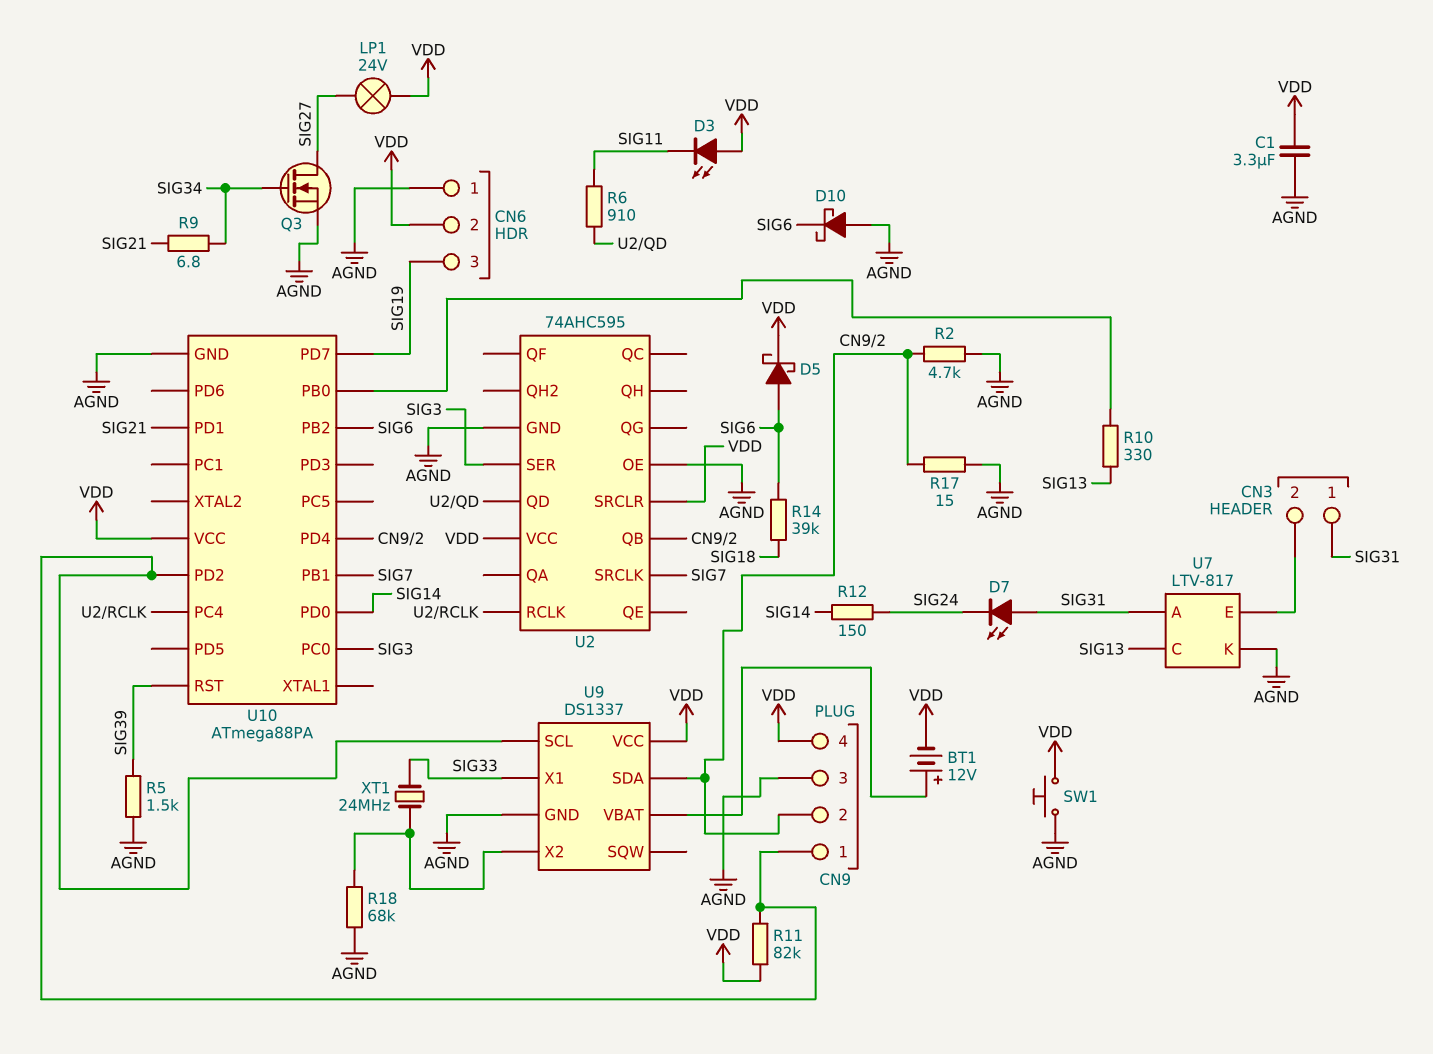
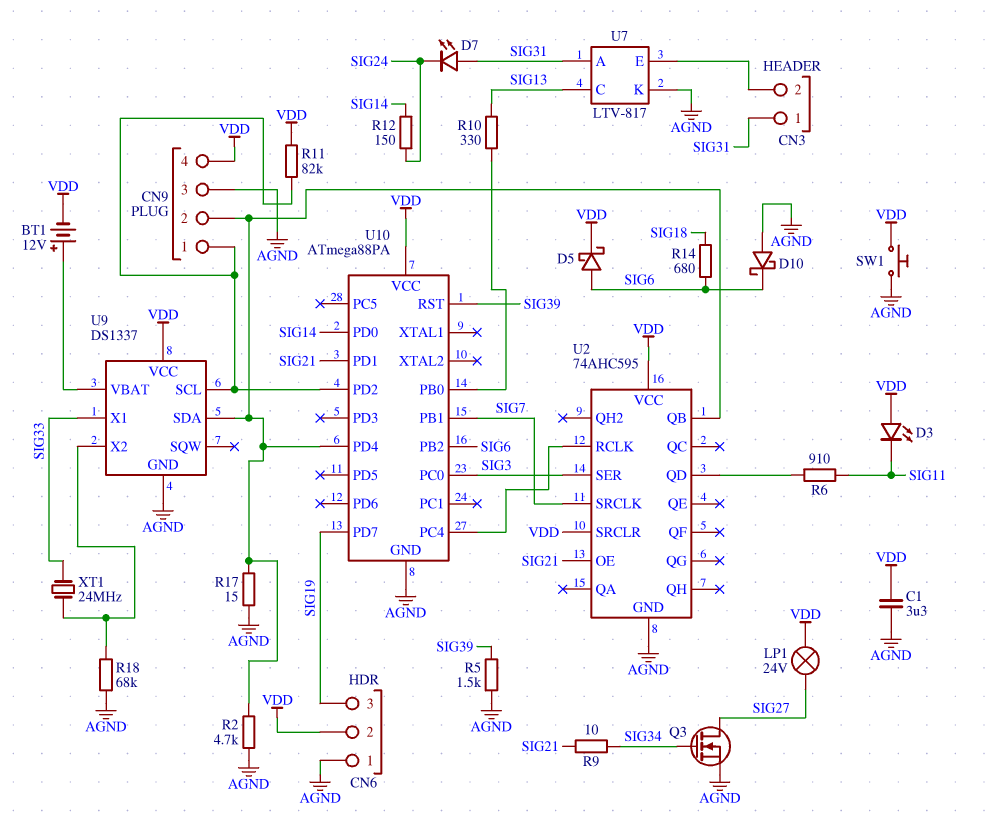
R9: 6.8 (SIG21, SIG34) -> 10 (SIG21, SIG34)
R14: 39k (SIG6, SIG18) -> 680 (SIG6, SIG18)
U2 pin OE: AGND -> SIG21

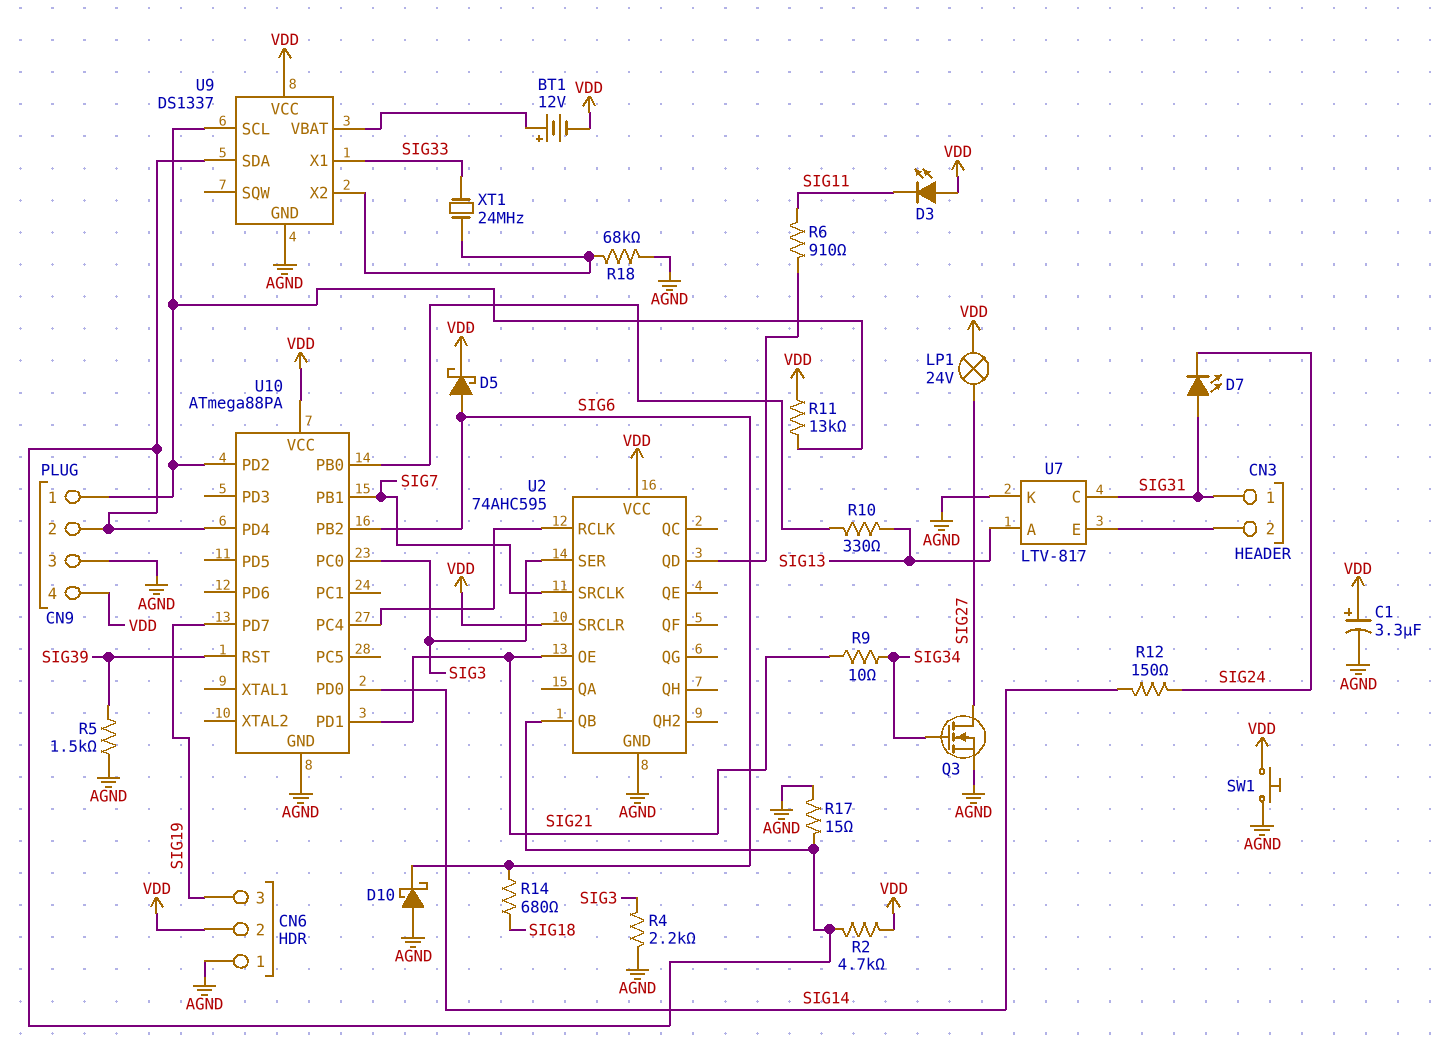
C1: 3.3uF (AGND, VDD) -> 3.3uF (plus VDD, minus AGND)
R2: 4.7k (AGND, CN9/2) -> 4.7k (CN9/2, VDD)
R4: none -> 2.2k (AGND, SIG3)
R11: 82k (CN9/1, VDD) -> 13k (CN9/1, VDD)
U7 pin A: SIG31 -> SIG13
U7 pin C: SIG13 -> SIG31

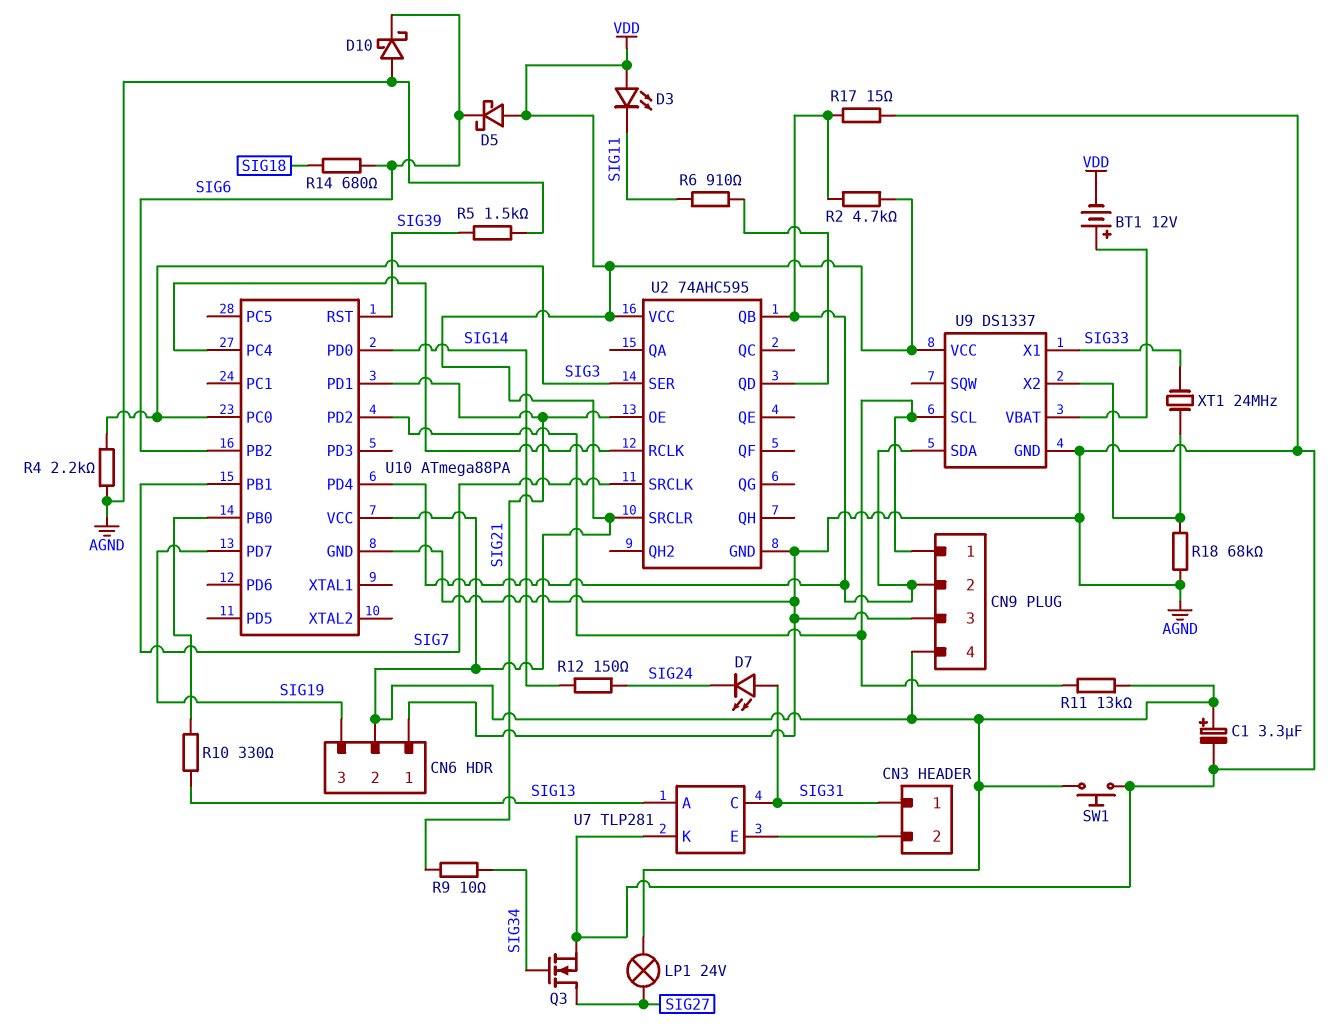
D5: schottky (A SIG6, K VDD) -> schottky (A VDD, K SIG6)
U7: LTV-817 -> TLP281

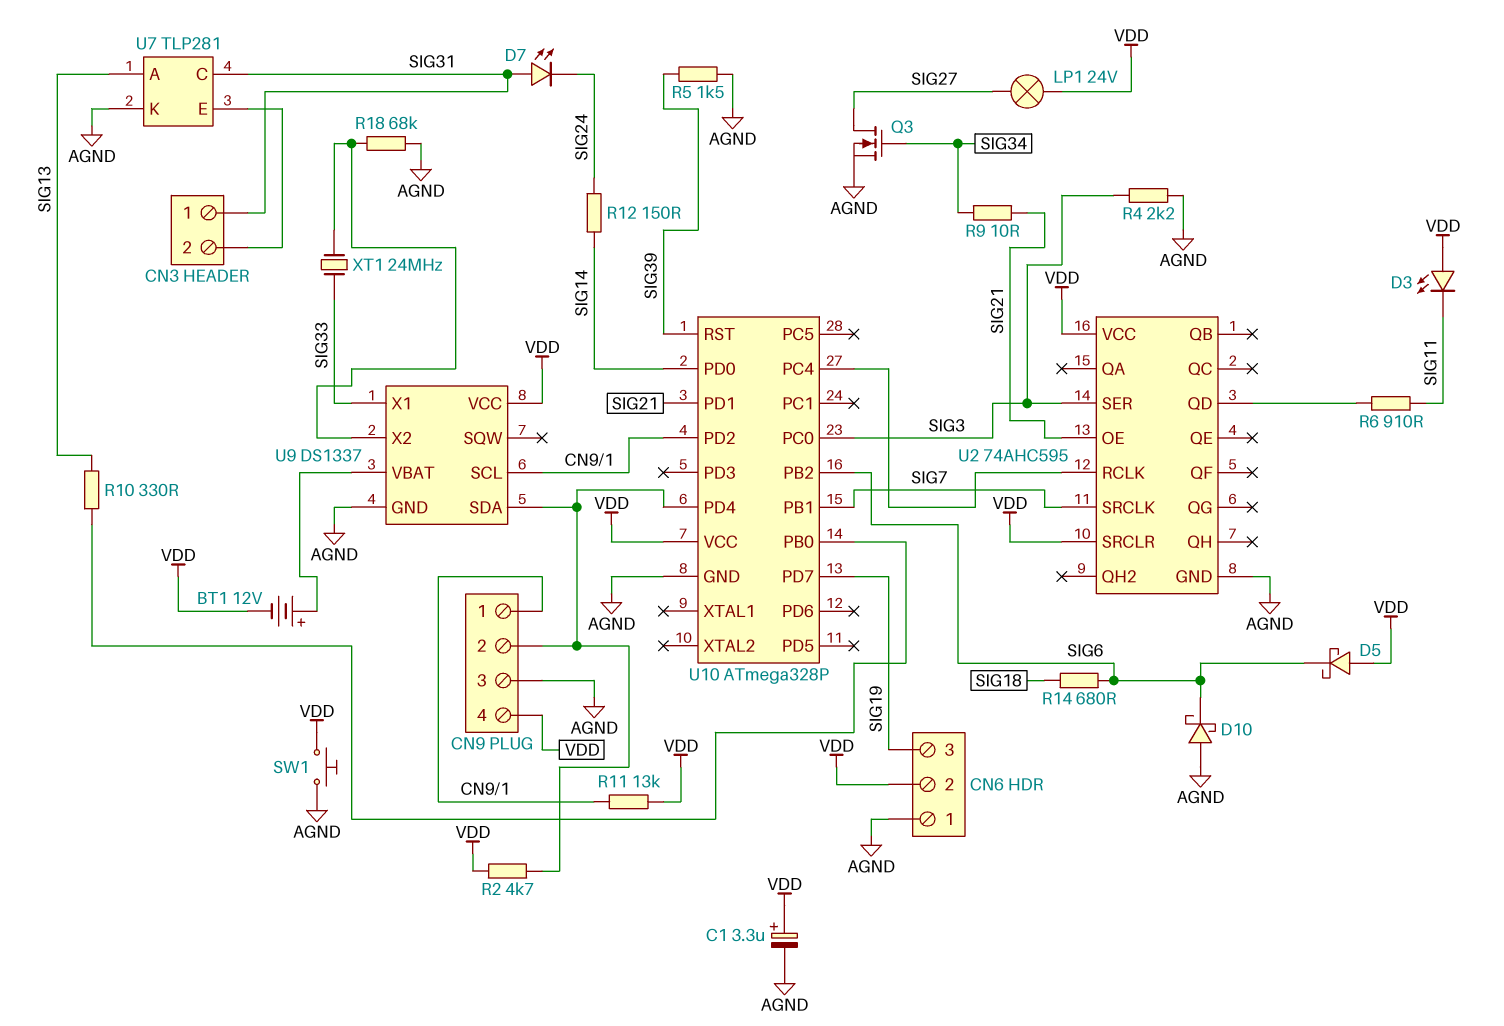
R17: 15 (AGND, CN9/2) -> none
U2 pin QB: CN9/2 -> none
U10: ATmega88PA -> ATmega328P

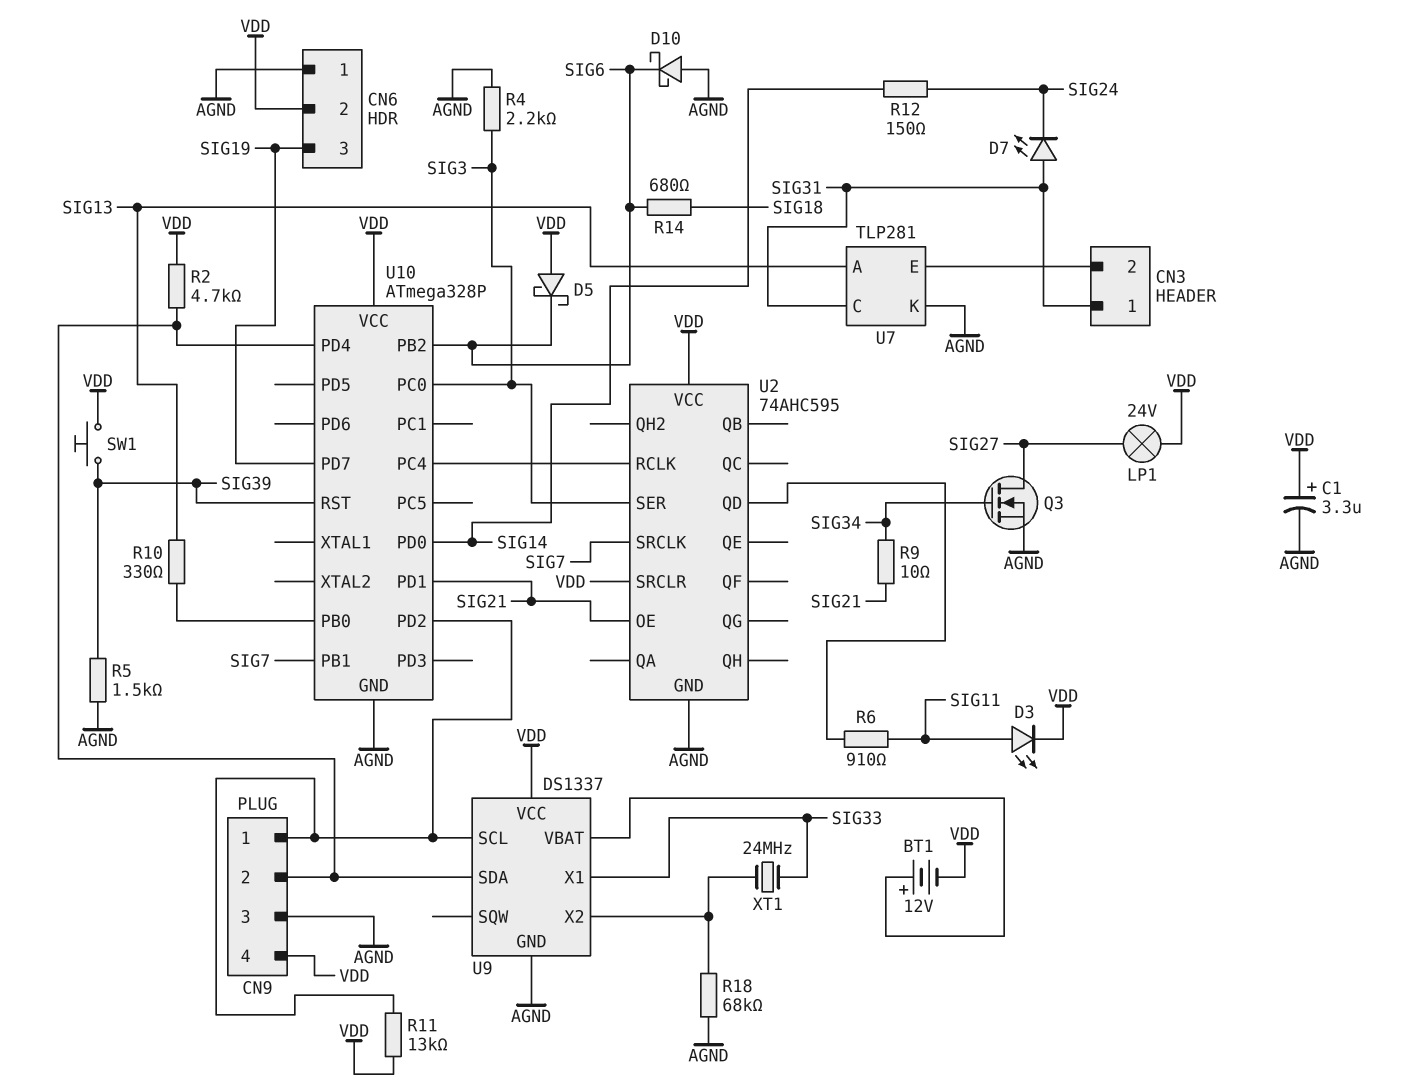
D3: LED (A VDD, K SIG11) -> LED (A SIG11, K VDD)
SW1: button (AGND, VDD) -> button (SIG39, VDD)

